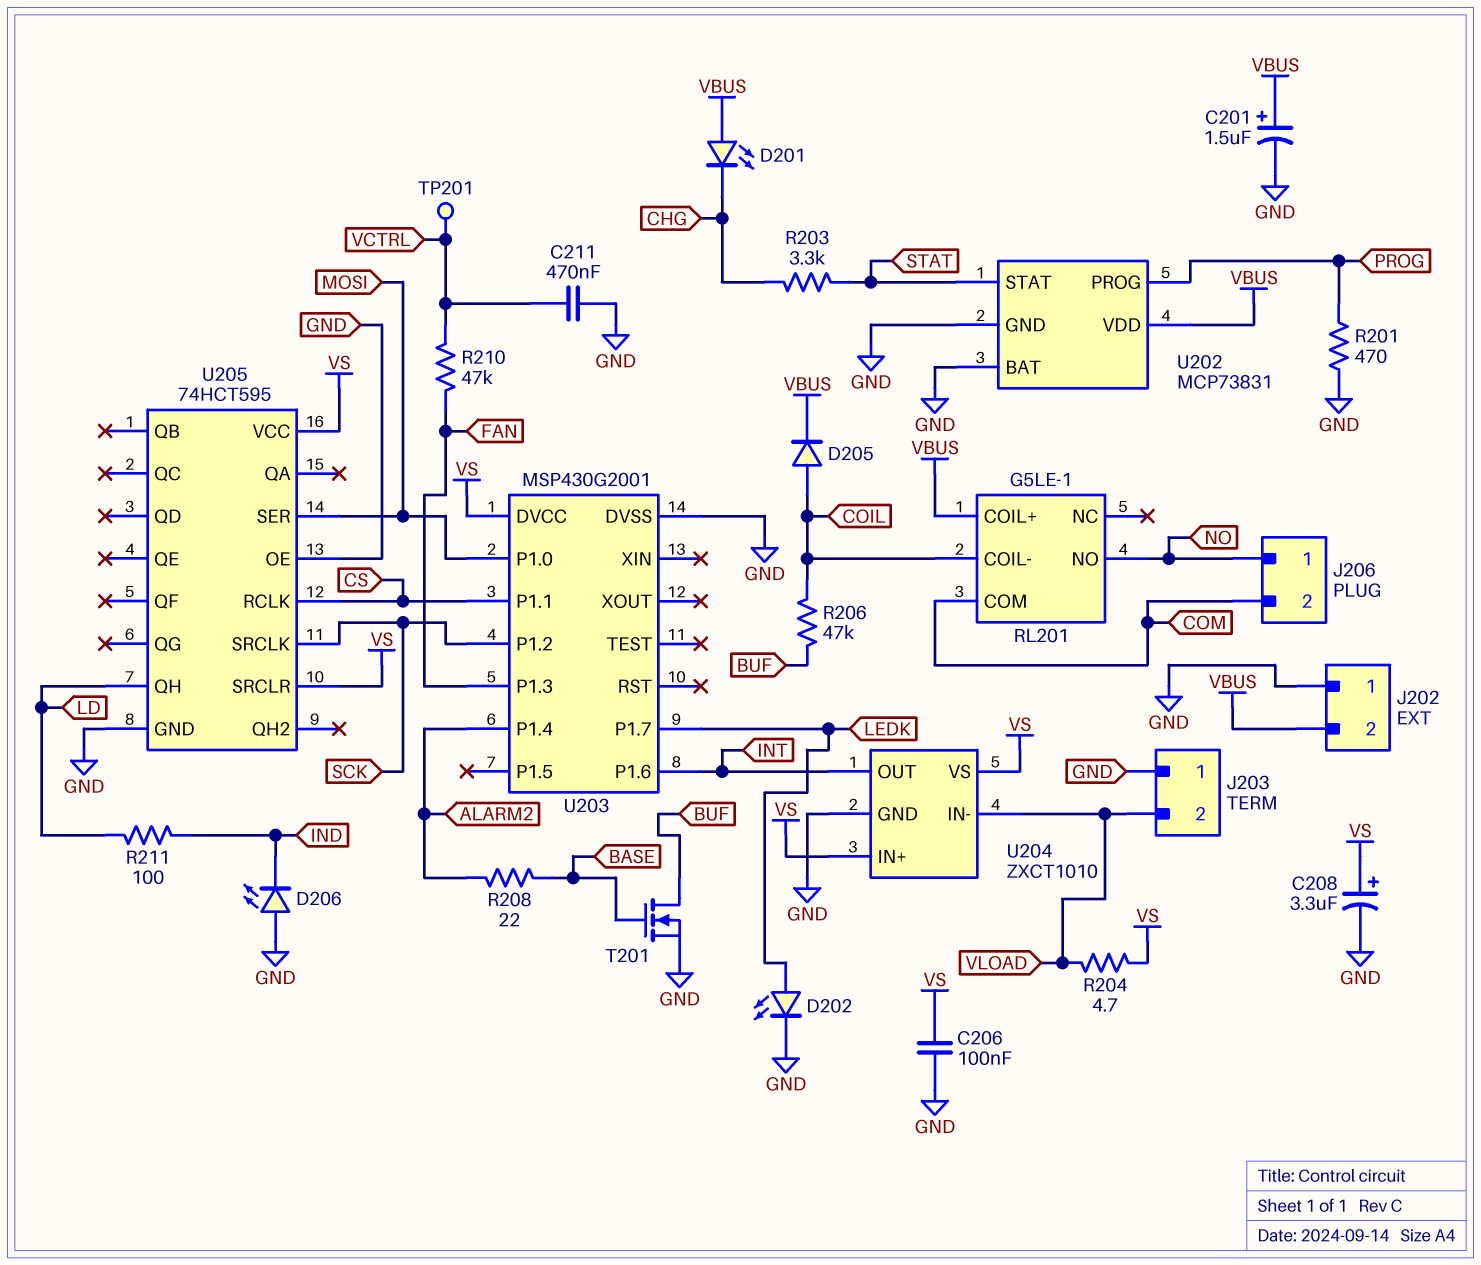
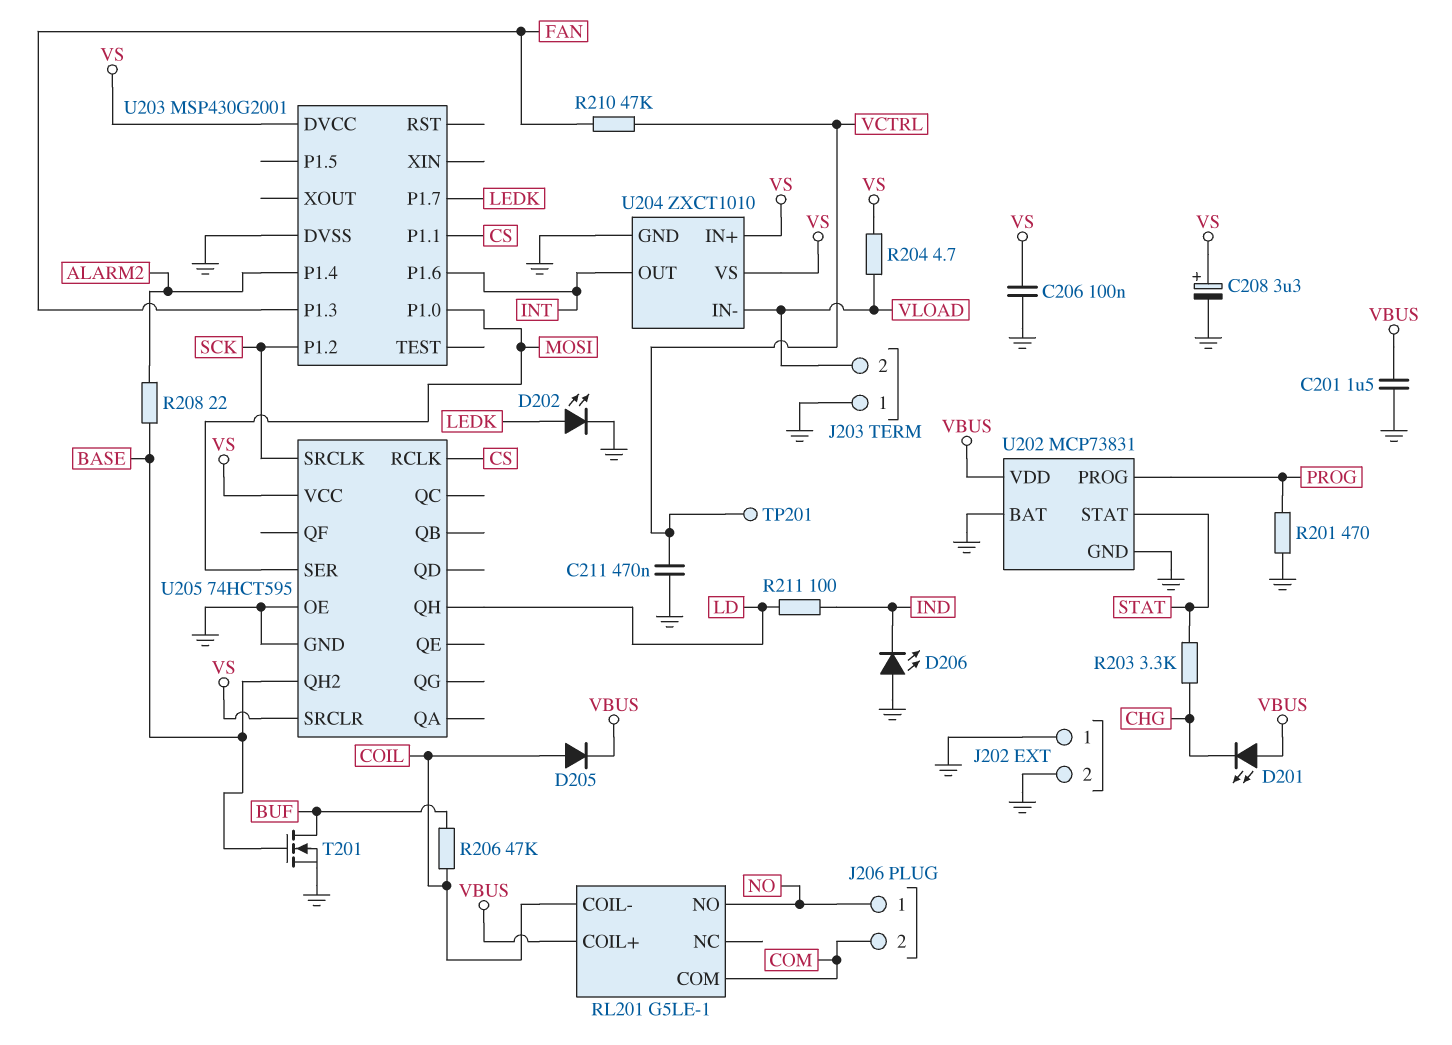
C201: 1.5uF (plus VBUS, minus GND) -> 1.5uF (GND, VBUS)
J202 pin 2: VBUS -> GND
U205 pin QH2: none -> BASE

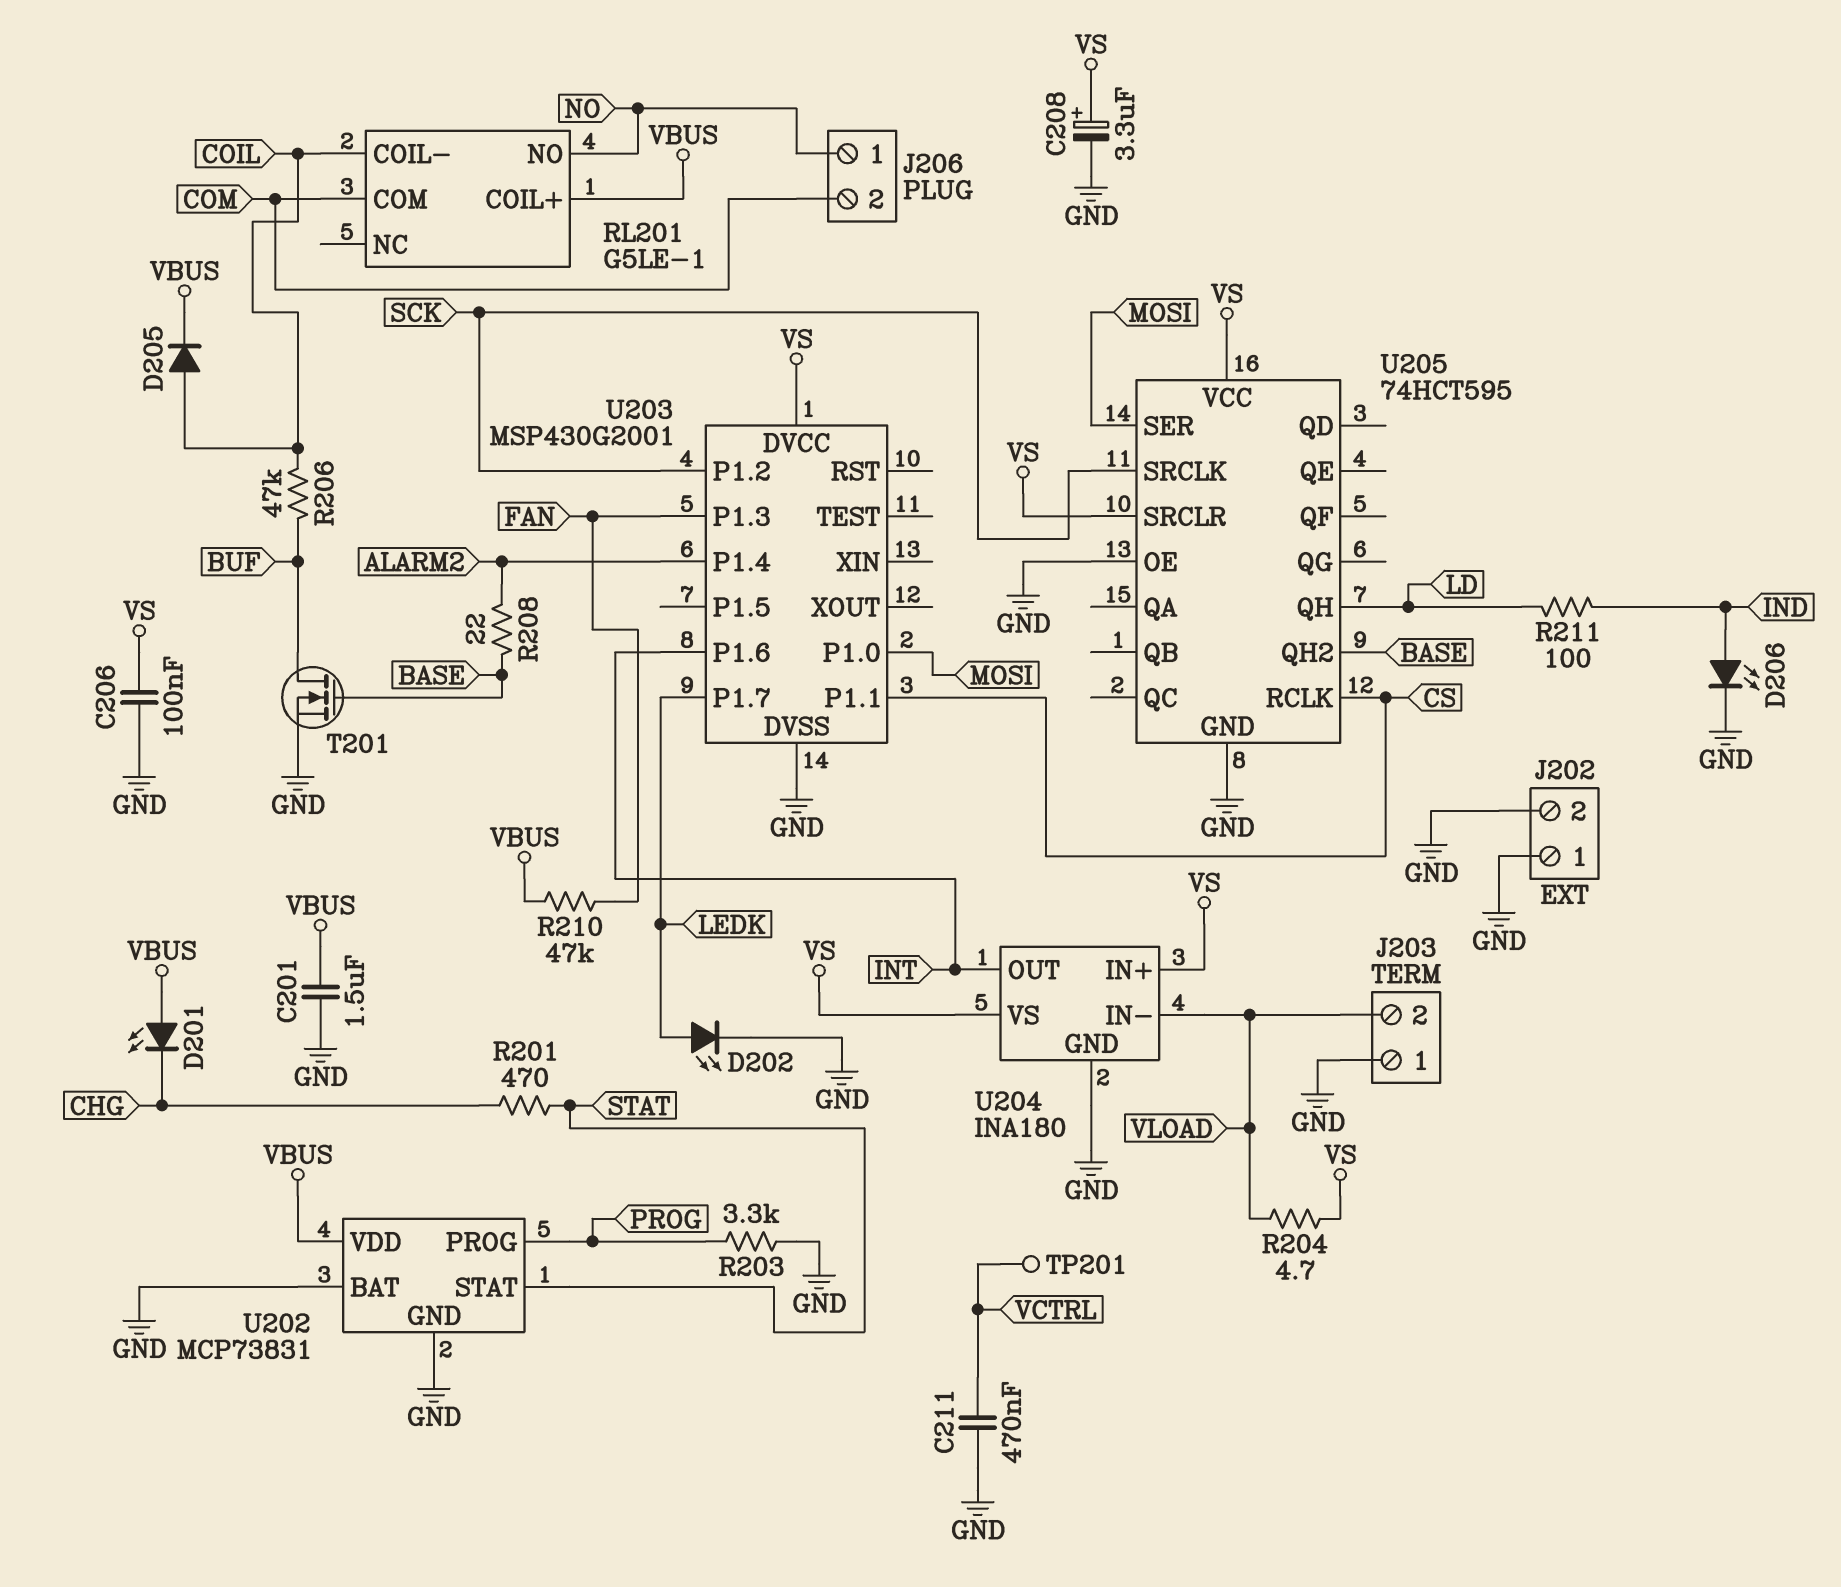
D206: LED (A GND, K IND) -> LED (A IND, K GND)
R201: 470 (GND, PROG) -> 470 (CHG, STAT)
R203: 3.3k (CHG, STAT) -> 3.3k (GND, PROG)
R210: 47k (FAN, VCTRL) -> 47k (FAN, VBUS)
U204: ZXCT1010 -> INA180

